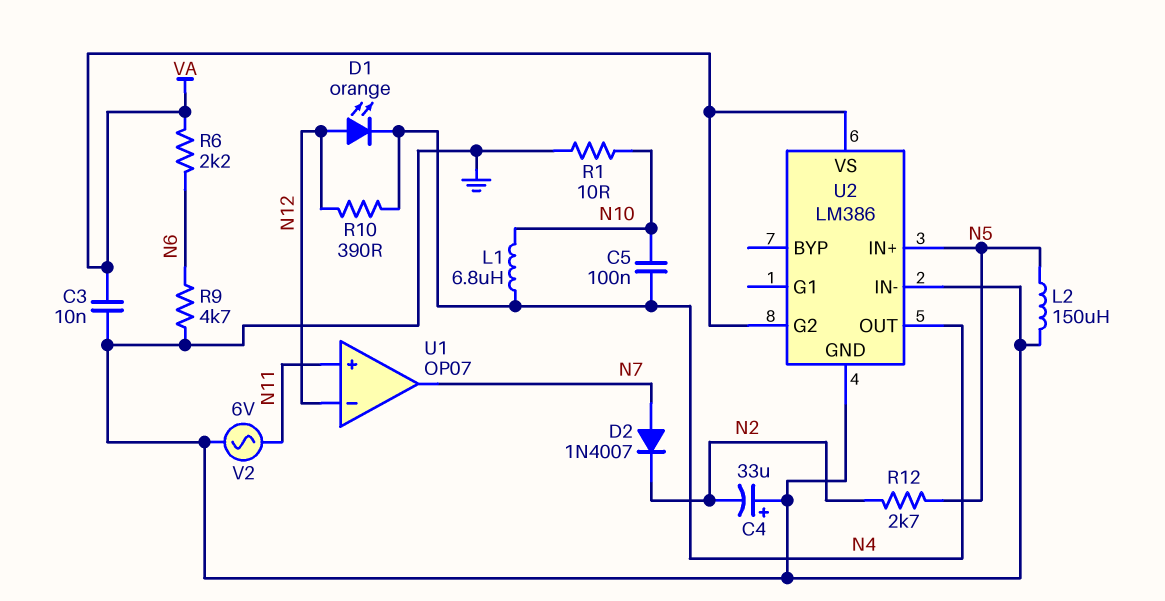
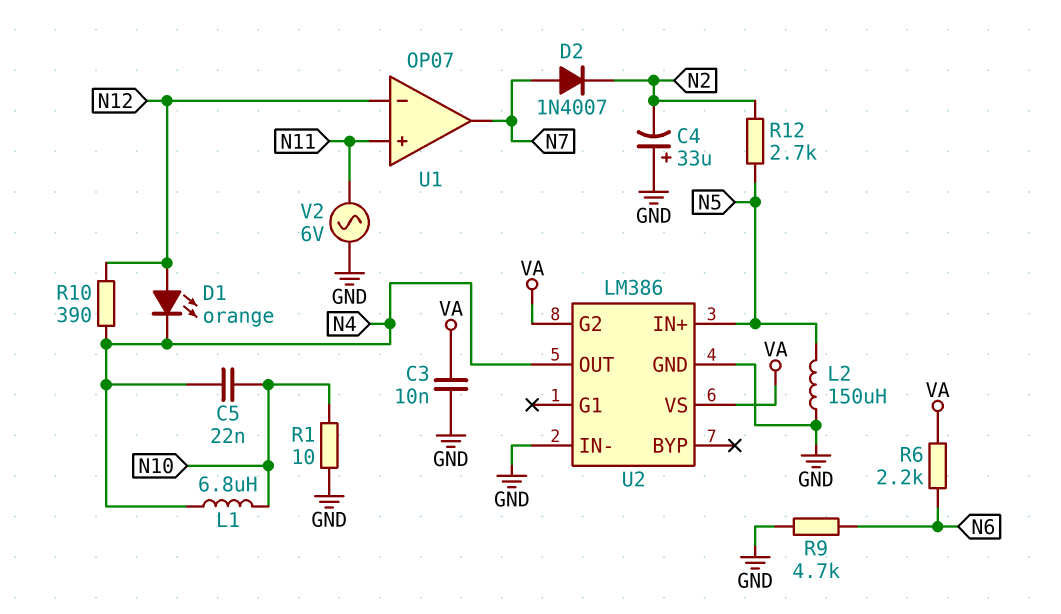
C5: 100nF (N4, N10) -> 22nF (N4, N10)

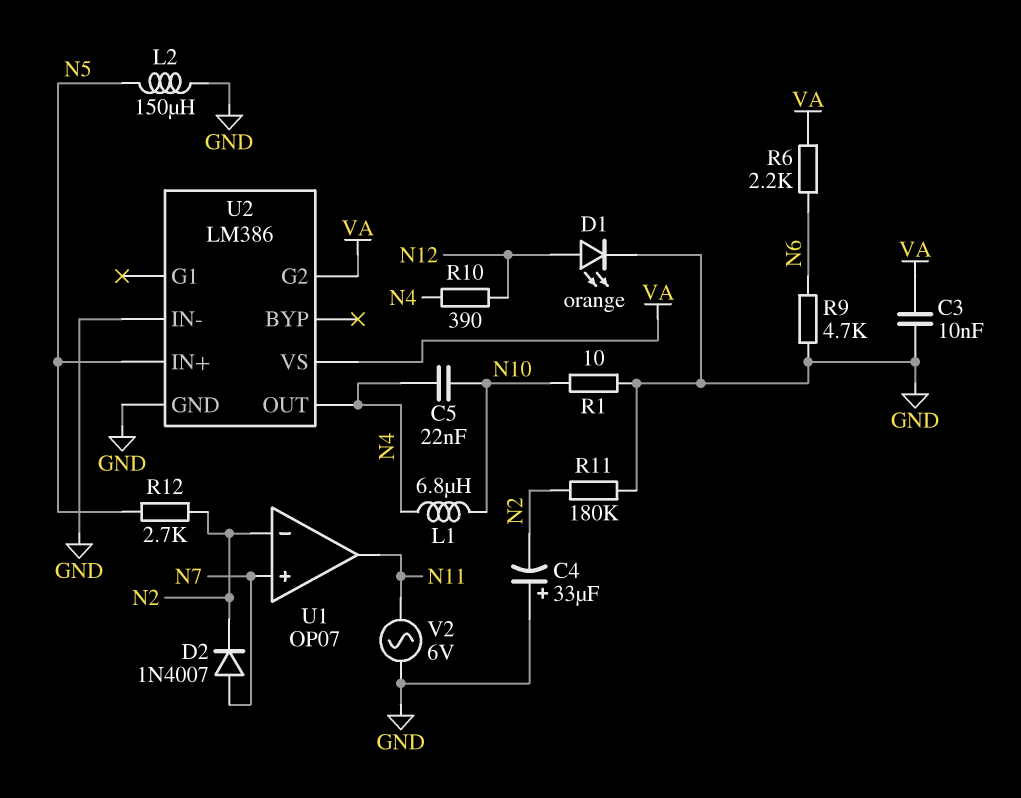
D1: LED orange (A N12, K N4) -> LED orange (A N12, K GND)
R11: none -> 180k (GND, N2)
U1 pin in+: N11 -> N7
U1 pin in-: N12 -> N2
U1 pin out: N7 -> N11

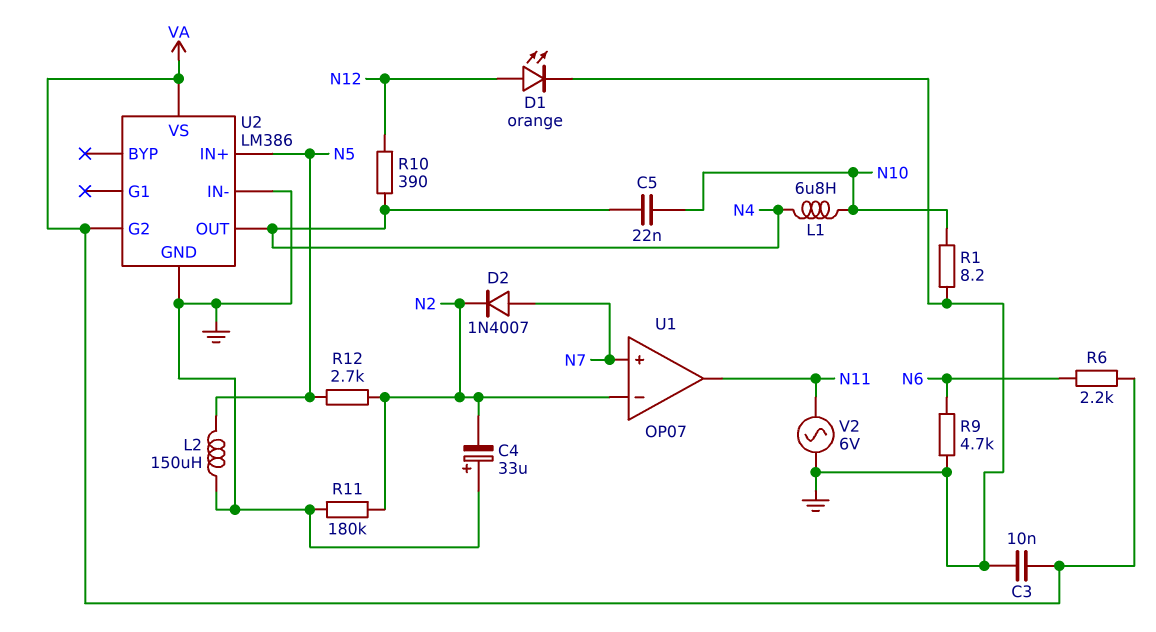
R1: 10 (GND, N10) -> 8.2 (GND, N10)

